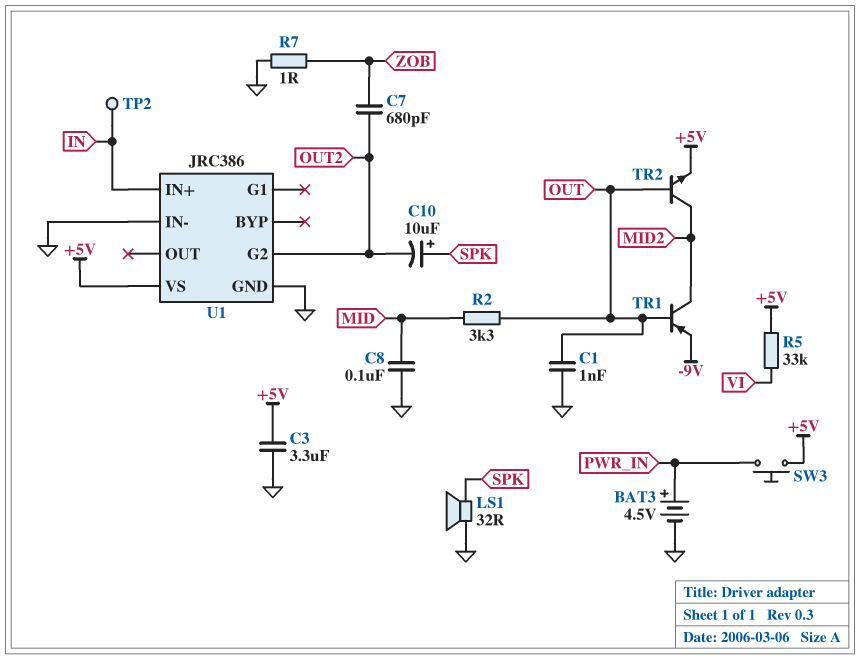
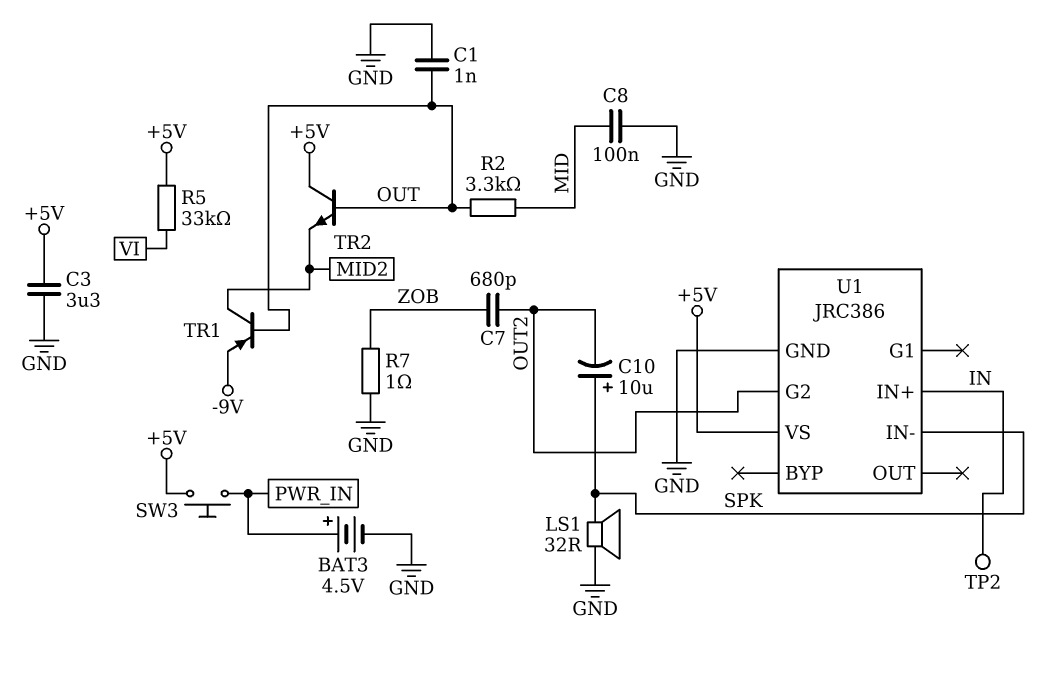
TR2: NPN (B OUT, C MID2, E +5V) -> NPN (B OUT, C +5V, E MID2)
U1 pin IN-: GND -> SPK

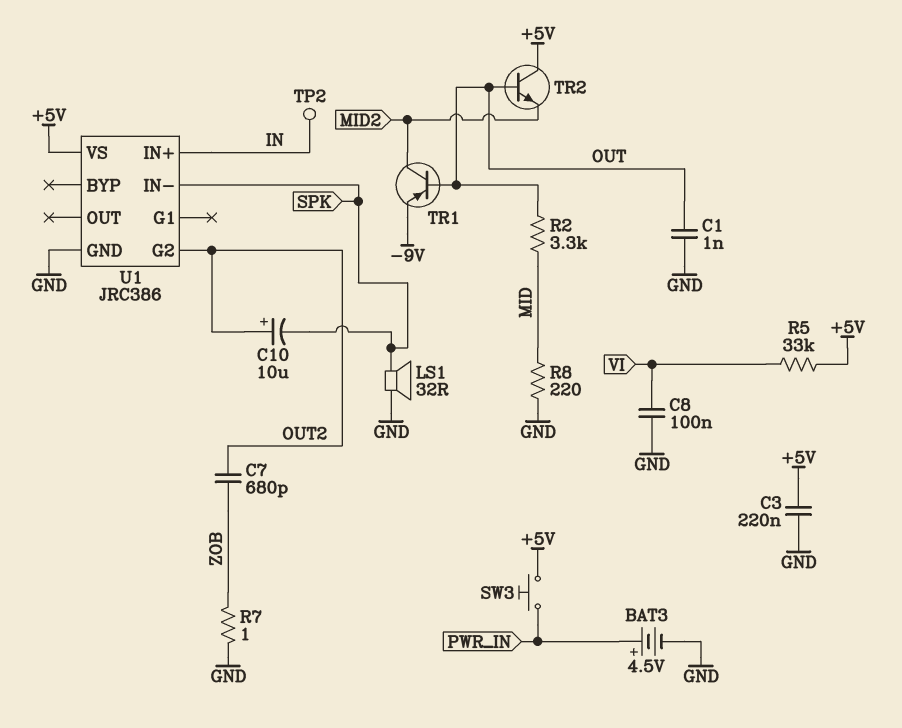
C3: 3.3uF (+5V, GND) -> 220nF (+5V, GND)
C8: 100nF (GND, MID) -> 100nF (GND, VI)
C10: 10uF (plus SPK, minus OUT2) -> 10uF (plus OUT2, minus SPK)
R8: none -> 220 (GND, MID)

